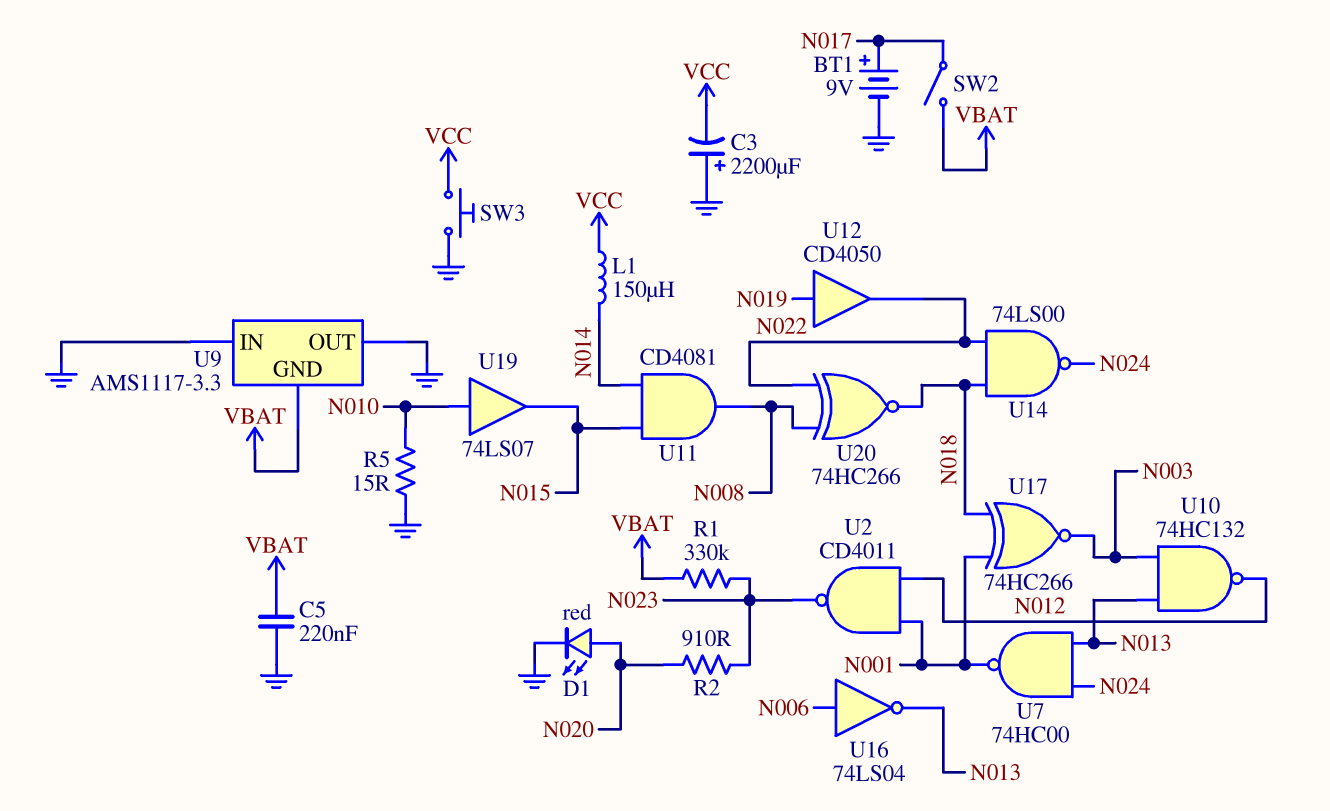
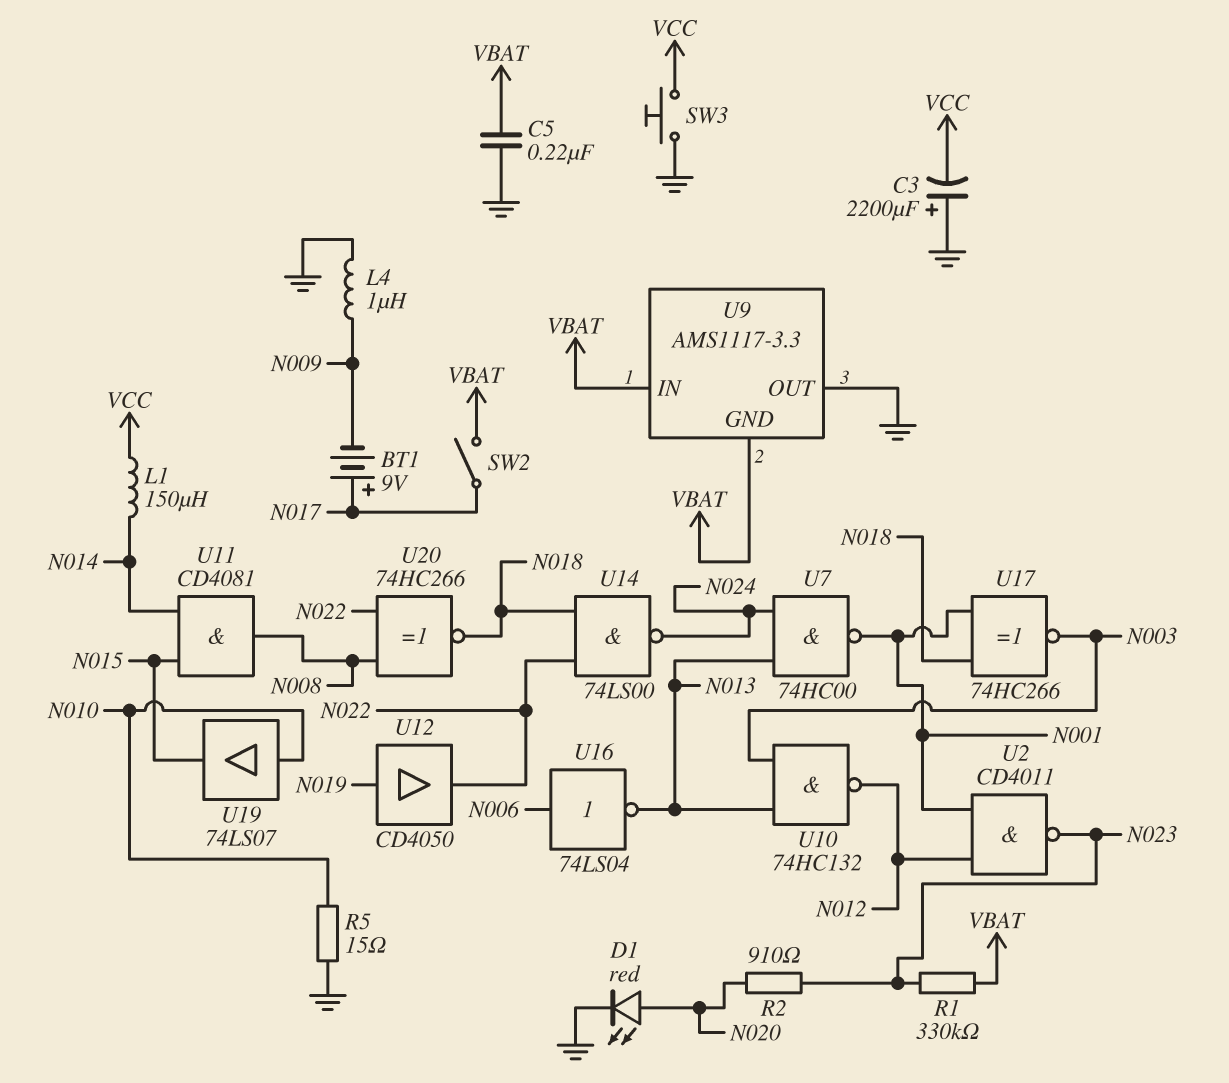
BT1: 9V (plus N017, minus GND) -> 9V (plus N017, minus N009)
L4: none -> 1uH (GND, N009)
U9 pin IN: GND -> VBAT

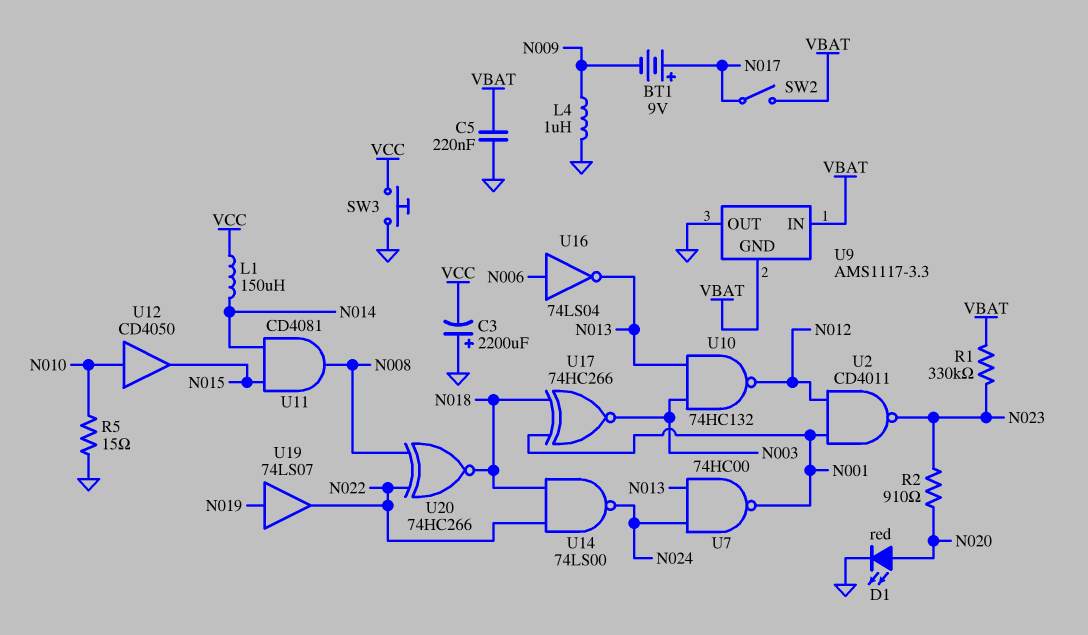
U12: buffer CD4050 (in N019, out N022) -> buffer CD4050 (in N010, out N015)
U19: buffer 74LS07 (in N010, out N015) -> buffer 74LS07 (in N019, out N022)

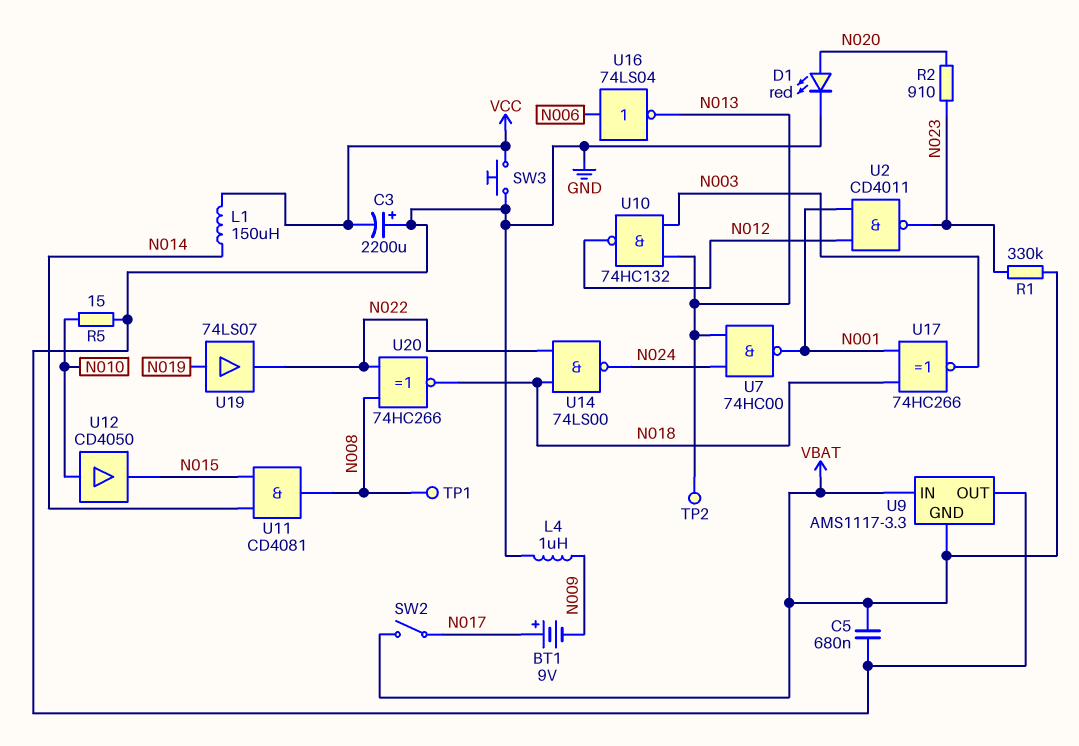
C5: 220nF (GND, VBAT) -> 680nF (GND, VBAT)
TP1: none -> test point (N008)
TP2: none -> test point (N013)

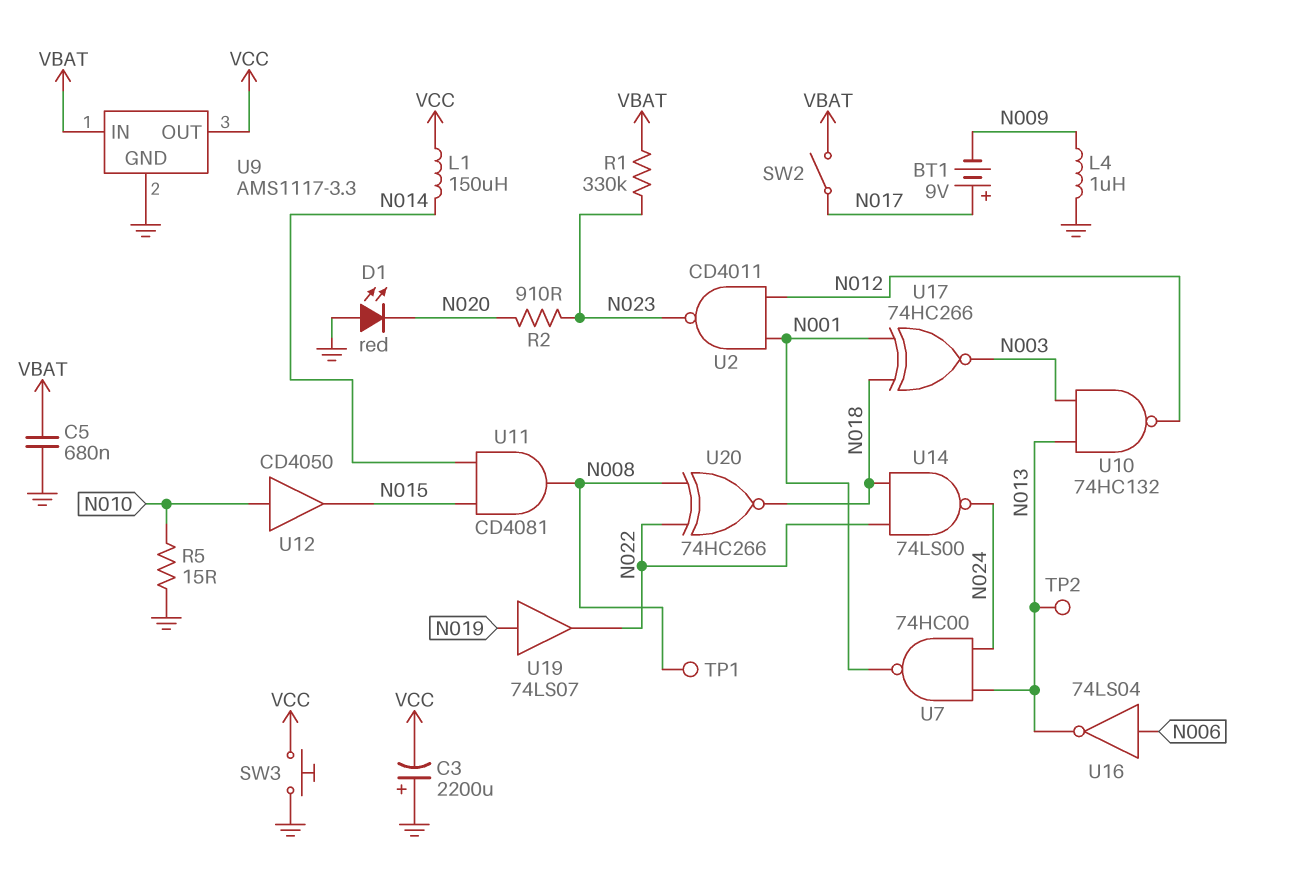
D1: LED red (A N020, K GND) -> LED red (A GND, K N020)
U9 pin GND: VBAT -> GND
U9 pin OUT: GND -> VCC

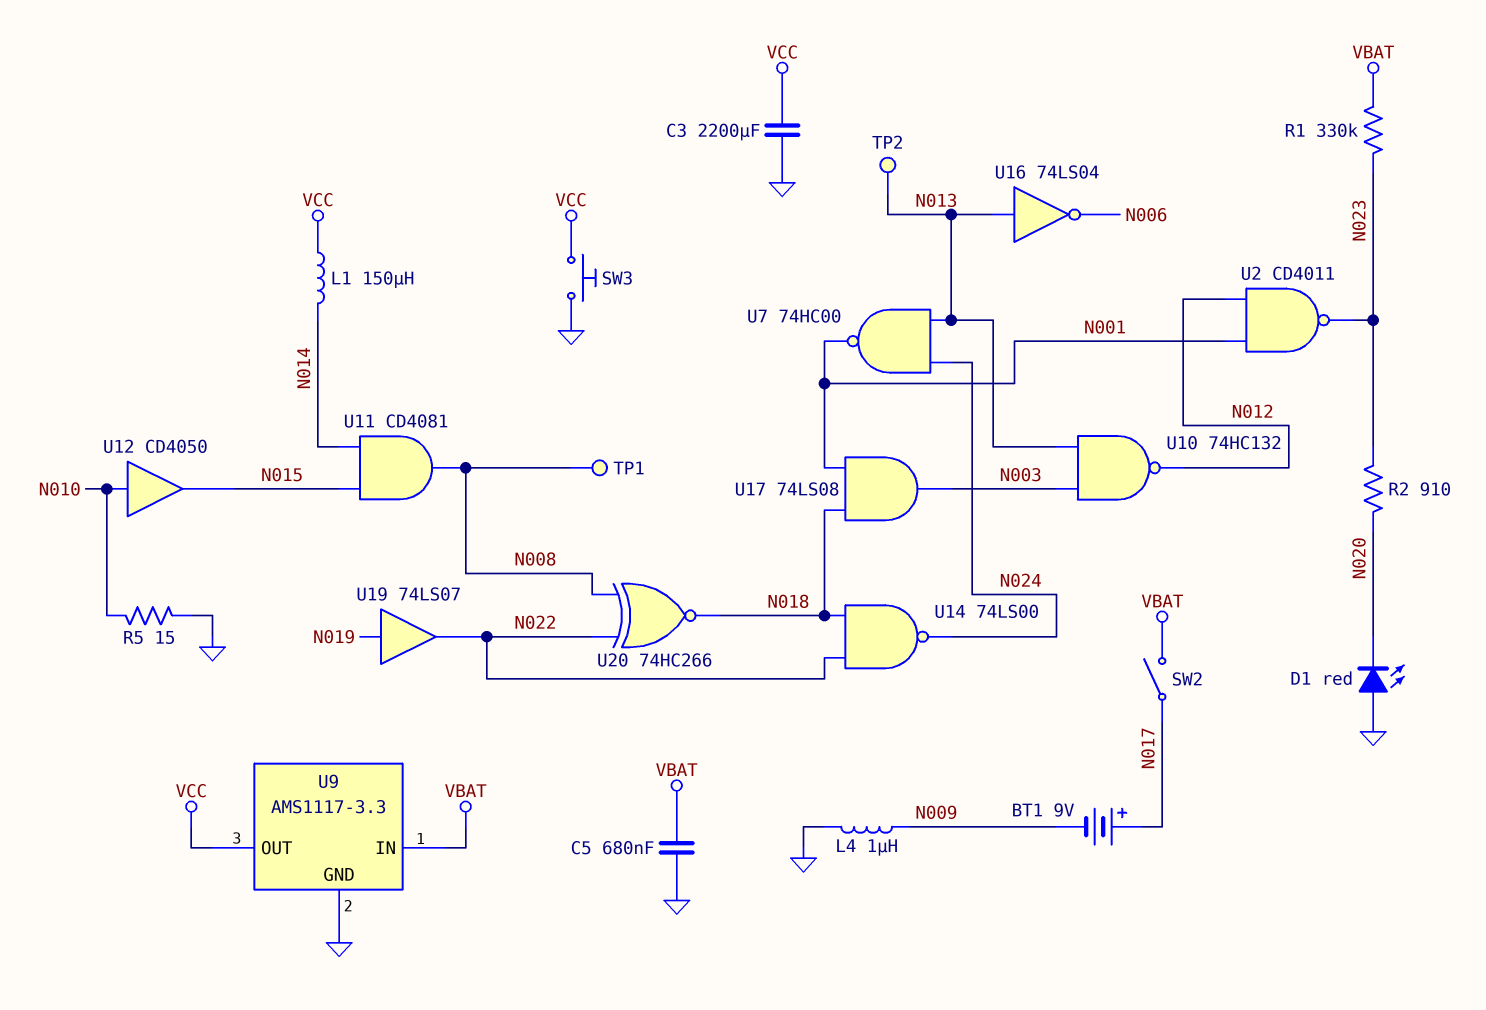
C3: 2200uF (plus GND, minus VCC) -> 2200uF (GND, VCC)
U16: NOT 74LS04 (in N006, out N013) -> NOT 74LS04 (in N013, out N006)
U17: XNOR 74HC266 (in N001, in N018, out N003) -> AND 74LS08 (in N001, in N018, out N003)

